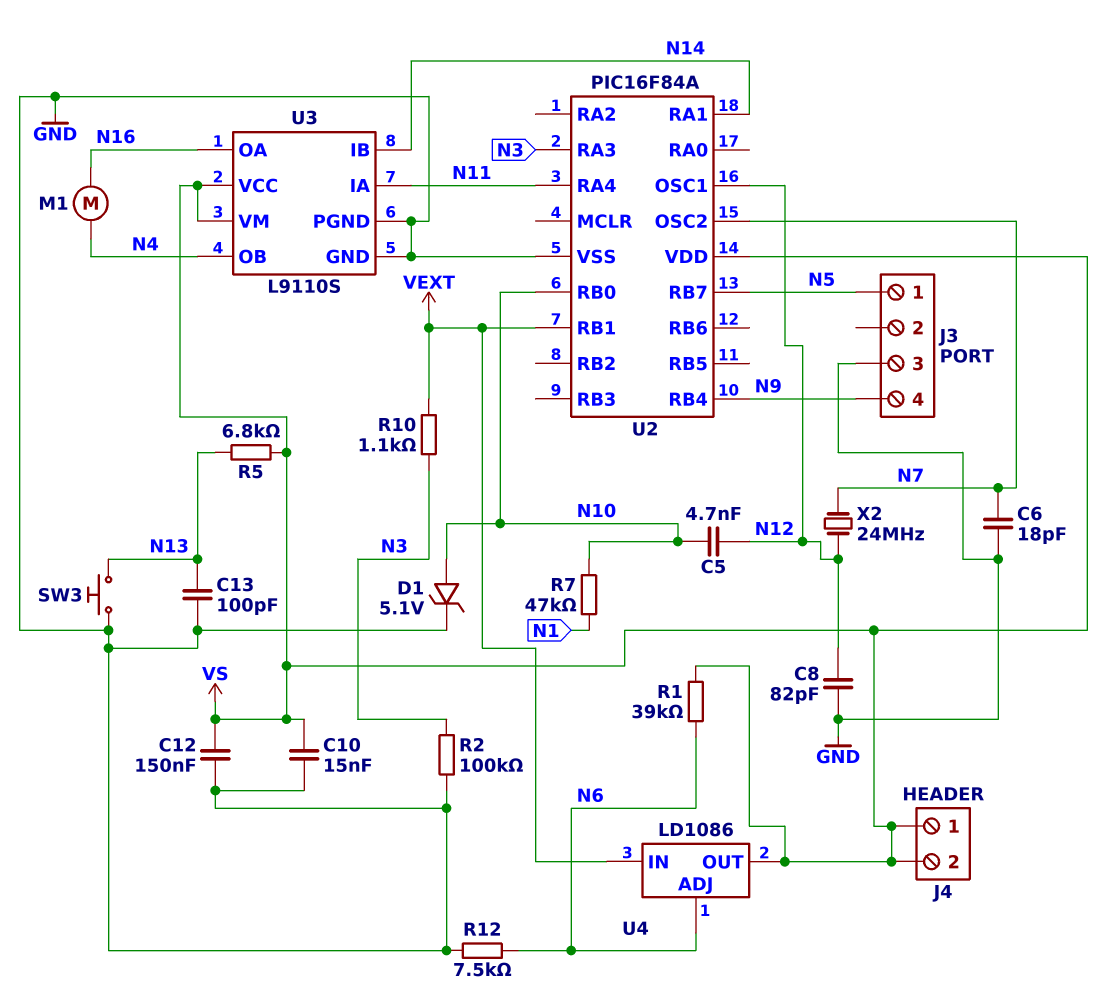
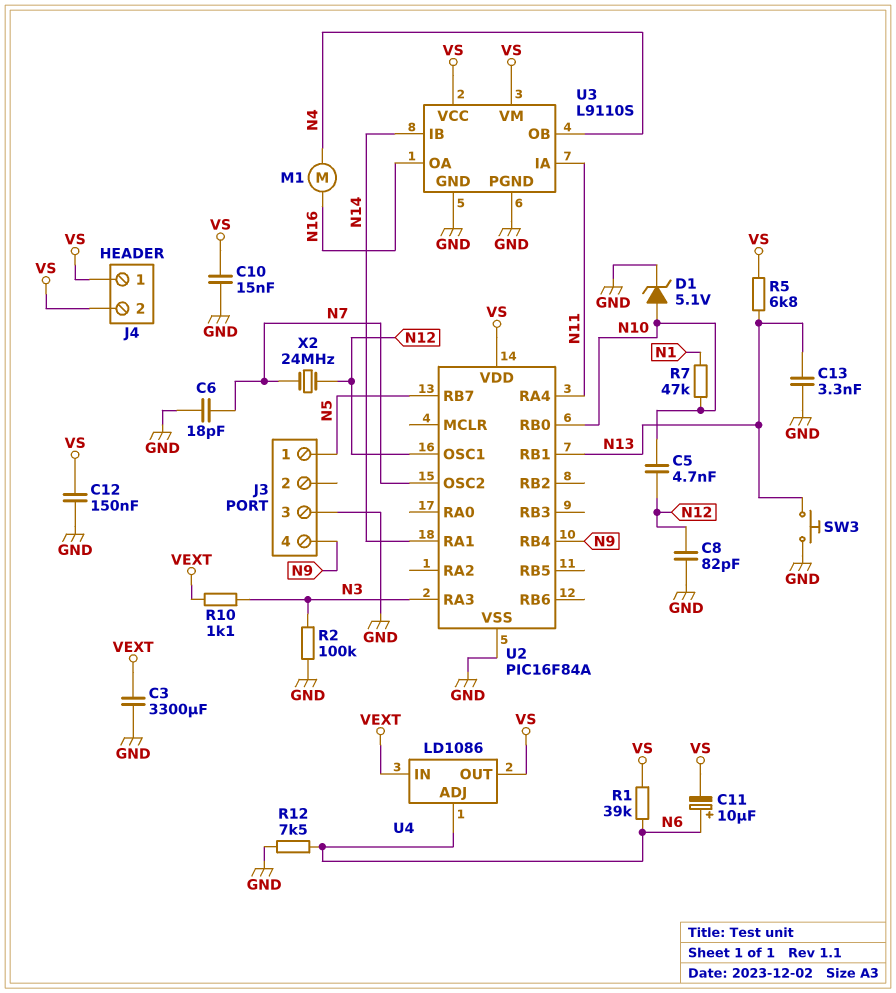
C3: none -> 3300uF (GND, VEXT)
C11: none -> 10uF (plus N6, minus VS)
C13: 100pF (GND, N13) -> 3.3nF (GND, N13)
U2 pin RB1: VEXT -> N13

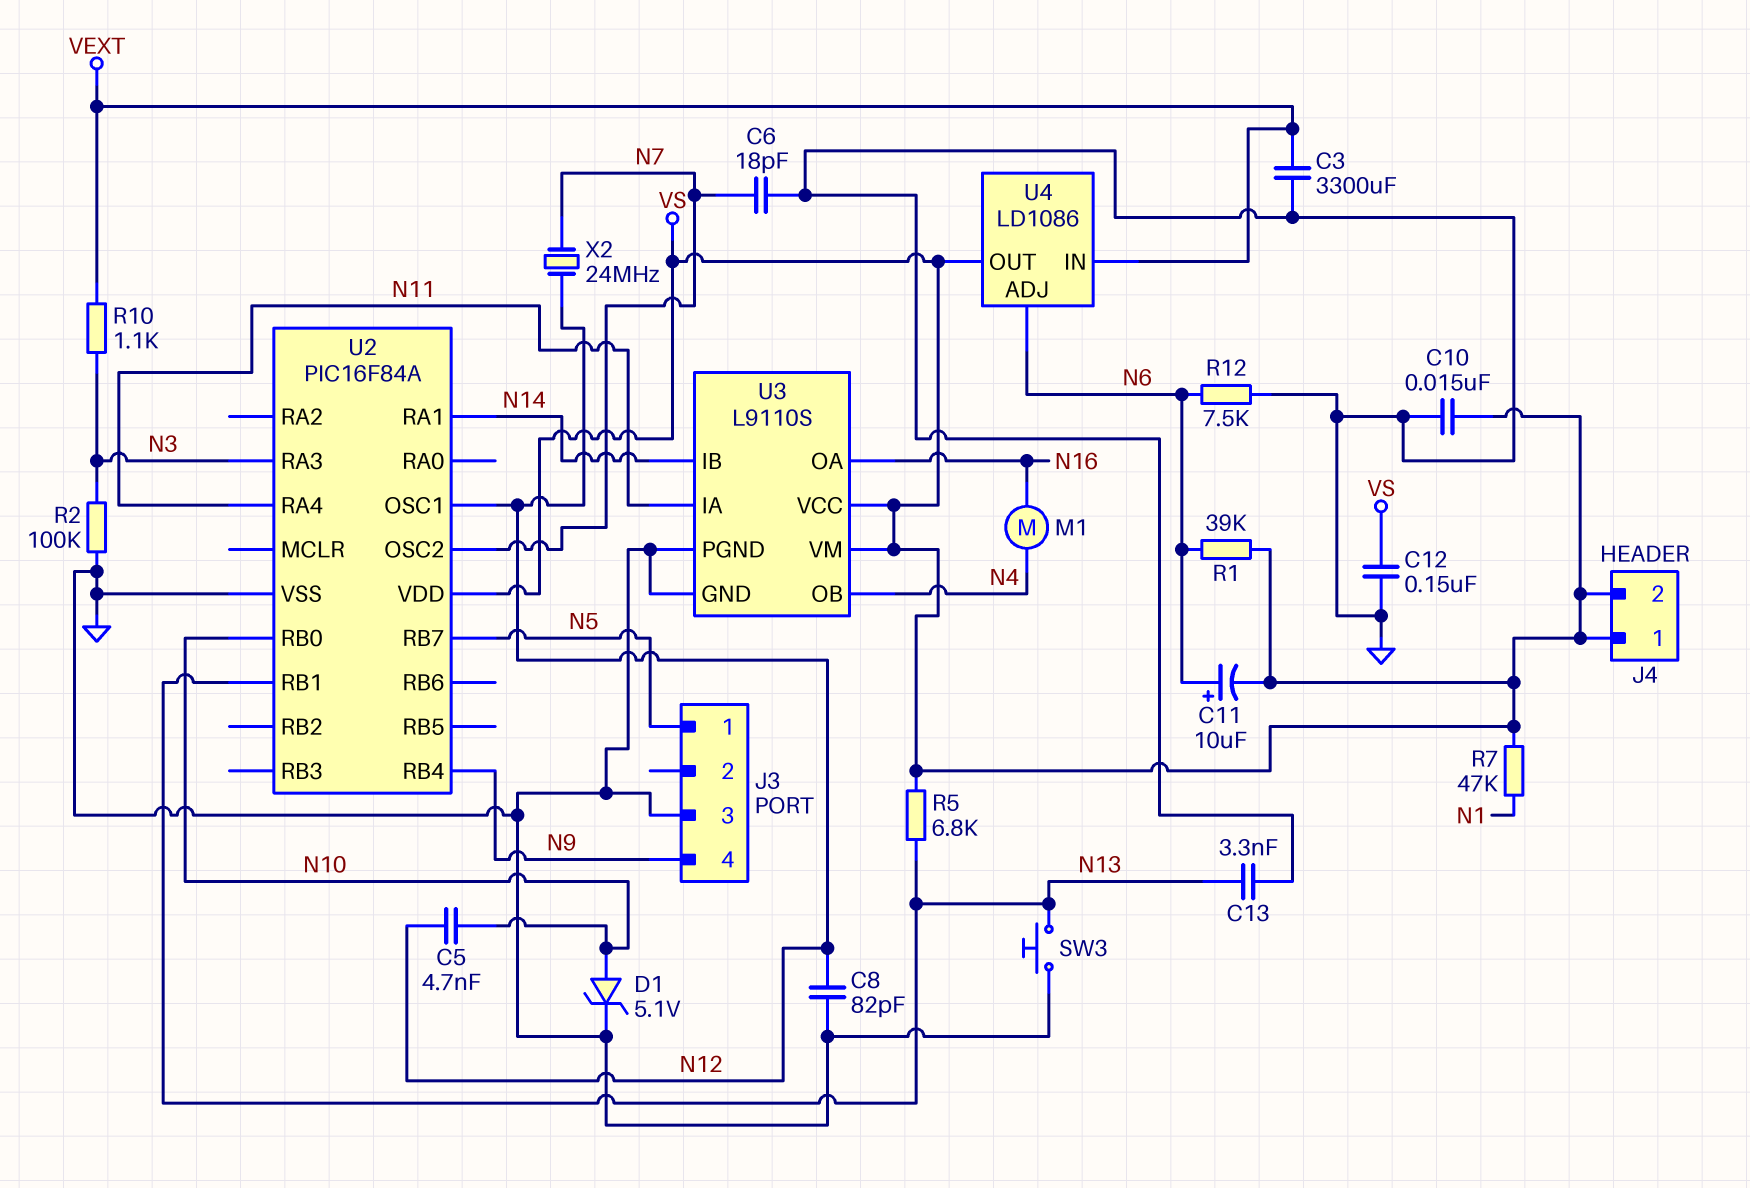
R7: 47k (N1, N10) -> 47k (N1, VS)

